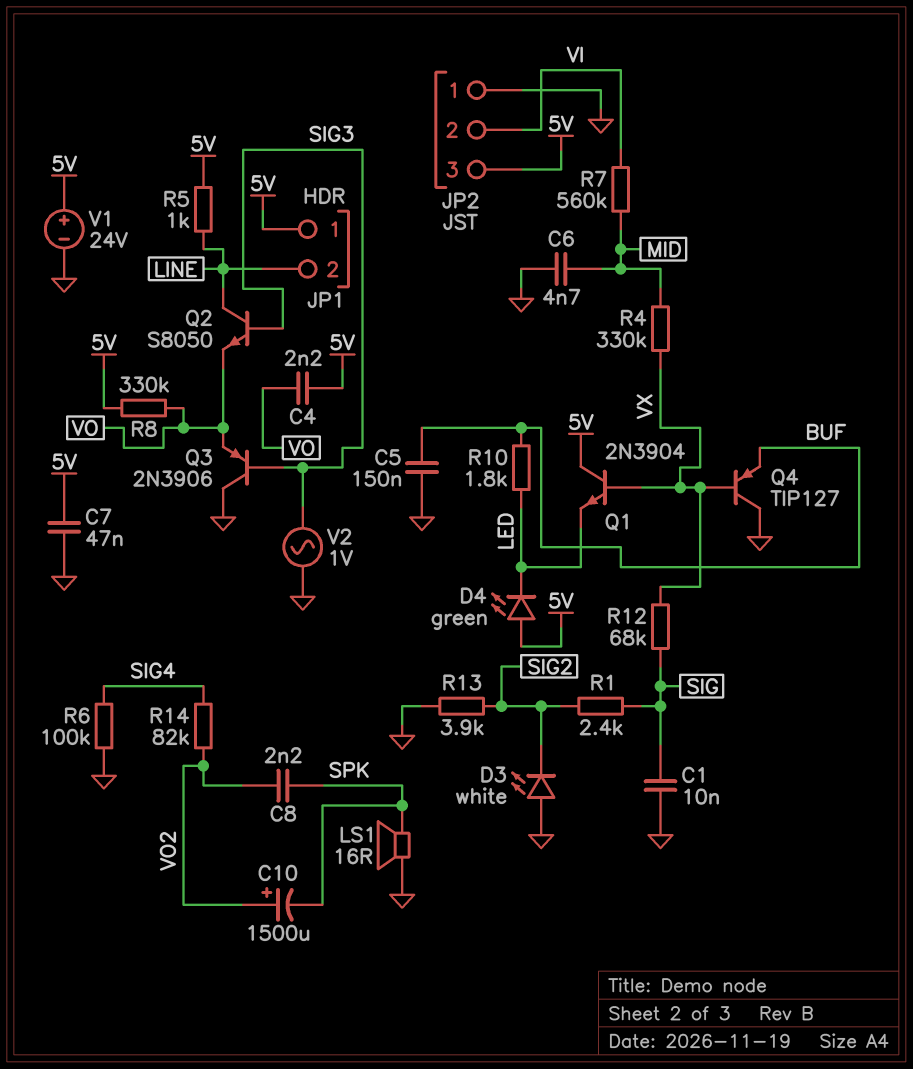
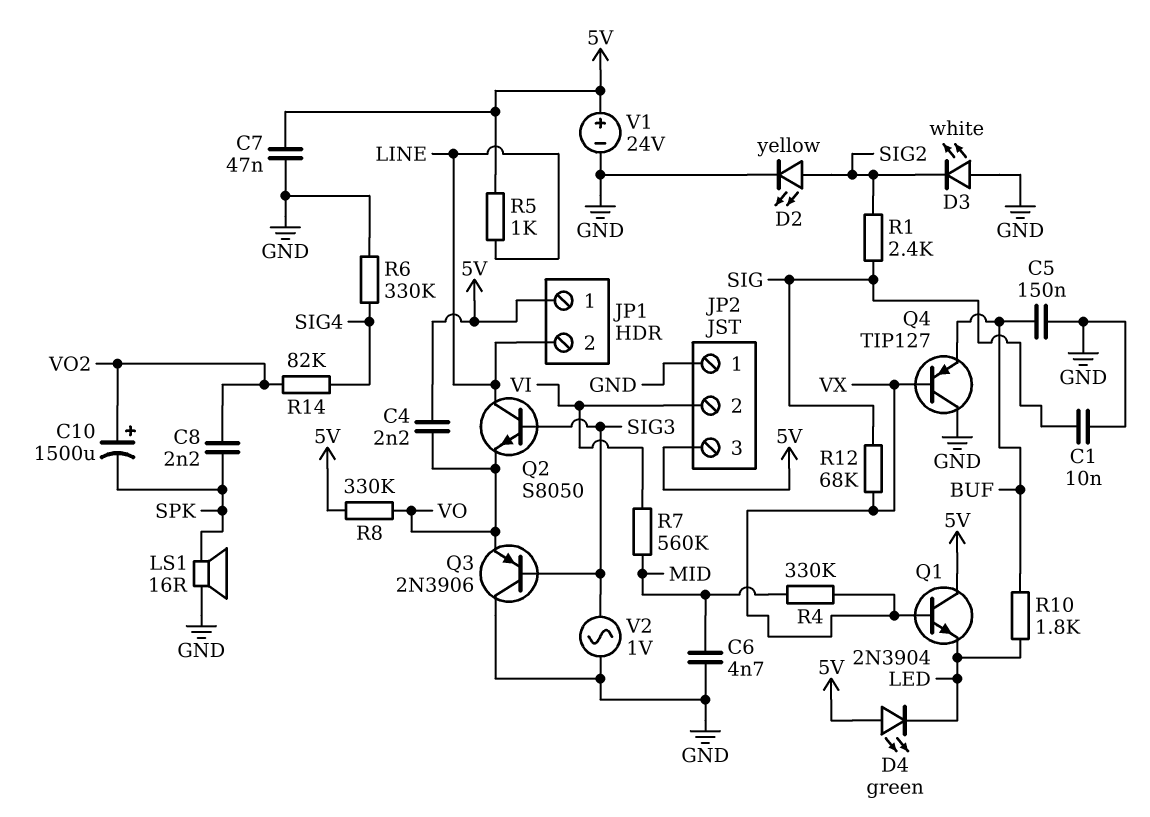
D2: none -> LED yellow (A SIG2, K GND)
R6: 100k (GND, SIG4) -> 330k (GND, SIG4)
R13: 3.9k (GND, SIG2) -> none

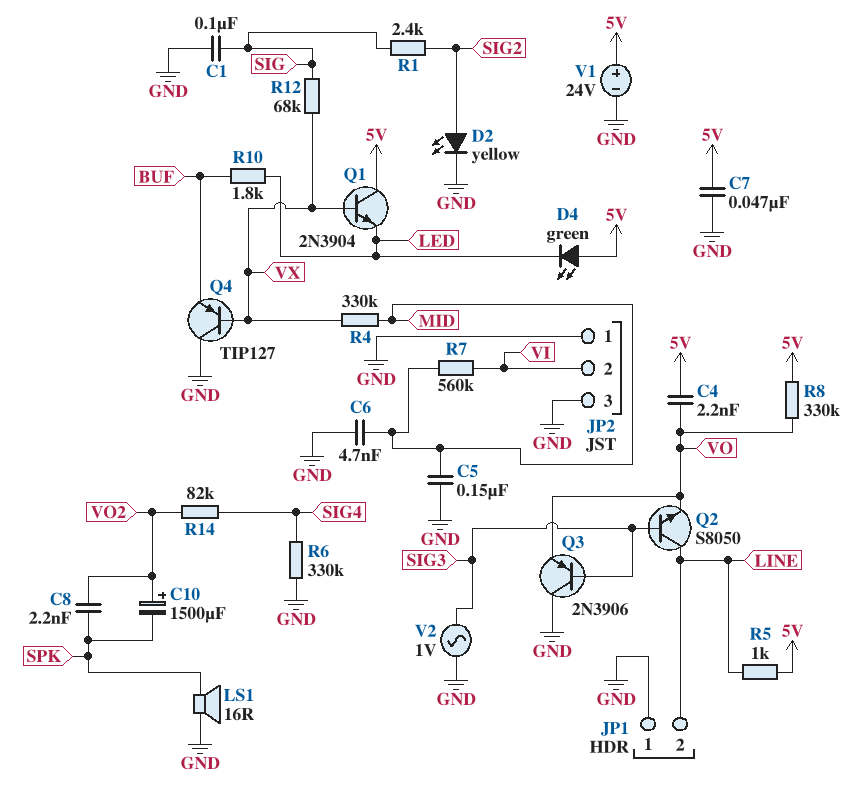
C1: 10nF (GND, SIG) -> 100nF (GND, SIG)
C5: 150nF (BUF, GND) -> 150nF (GND, MID)
D3: LED white (A GND, K SIG2) -> none
JP1 pin 1: 5V -> GND
JP2 pin 3: 5V -> GND

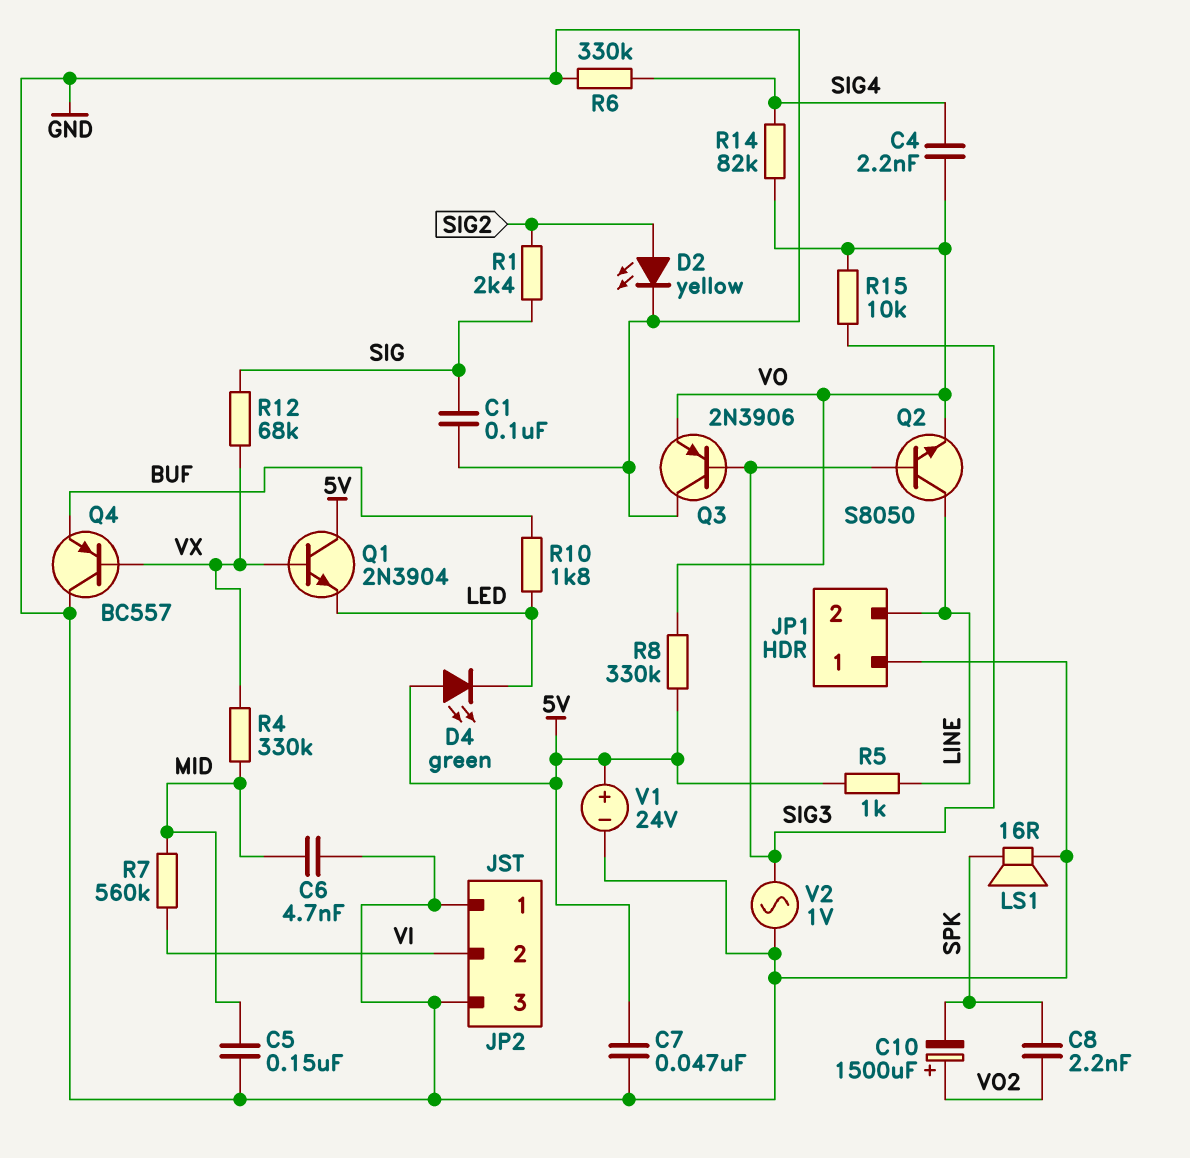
C4: 2.2nF (5V, VO) -> 2.2nF (SIG4, VO)
Q4: PNP TIP127 (B VX, C GND, E BUF) -> PNP BC557 (B VX, C GND, E BUF)
R14: 82k (SIG4, VO2) -> 82k (SIG4, VO)
R15: none -> 10k (SIG3, VO)

